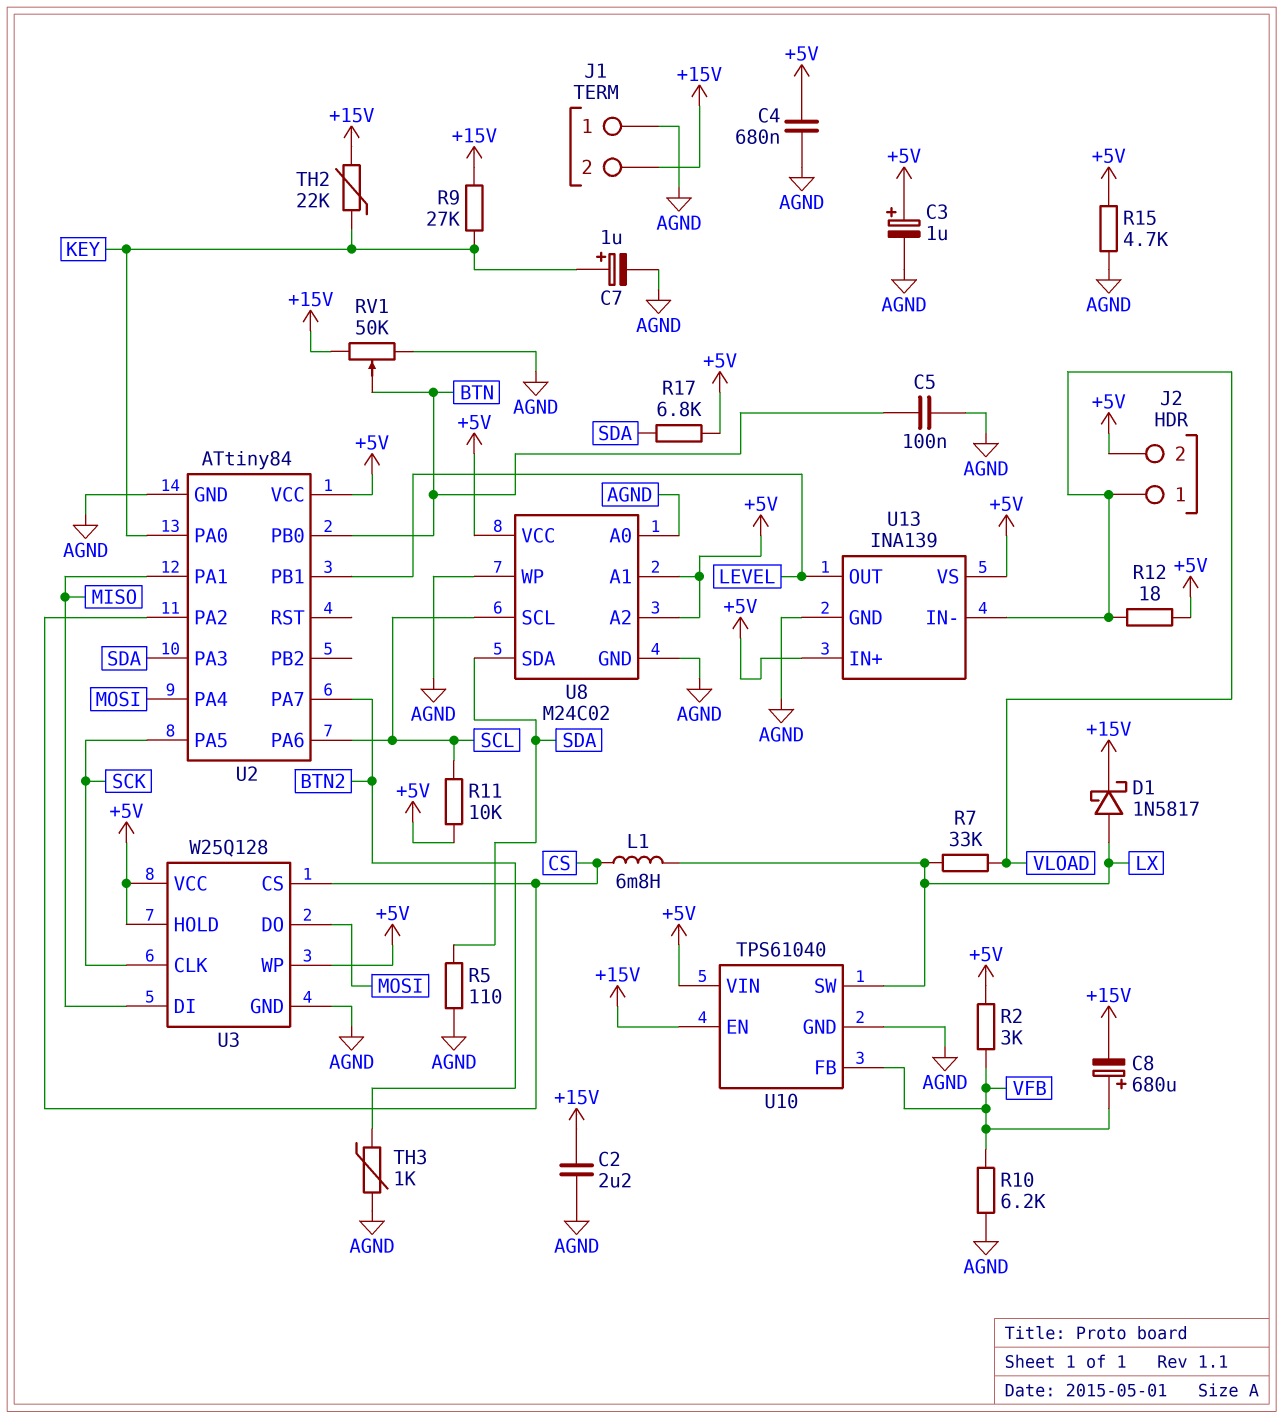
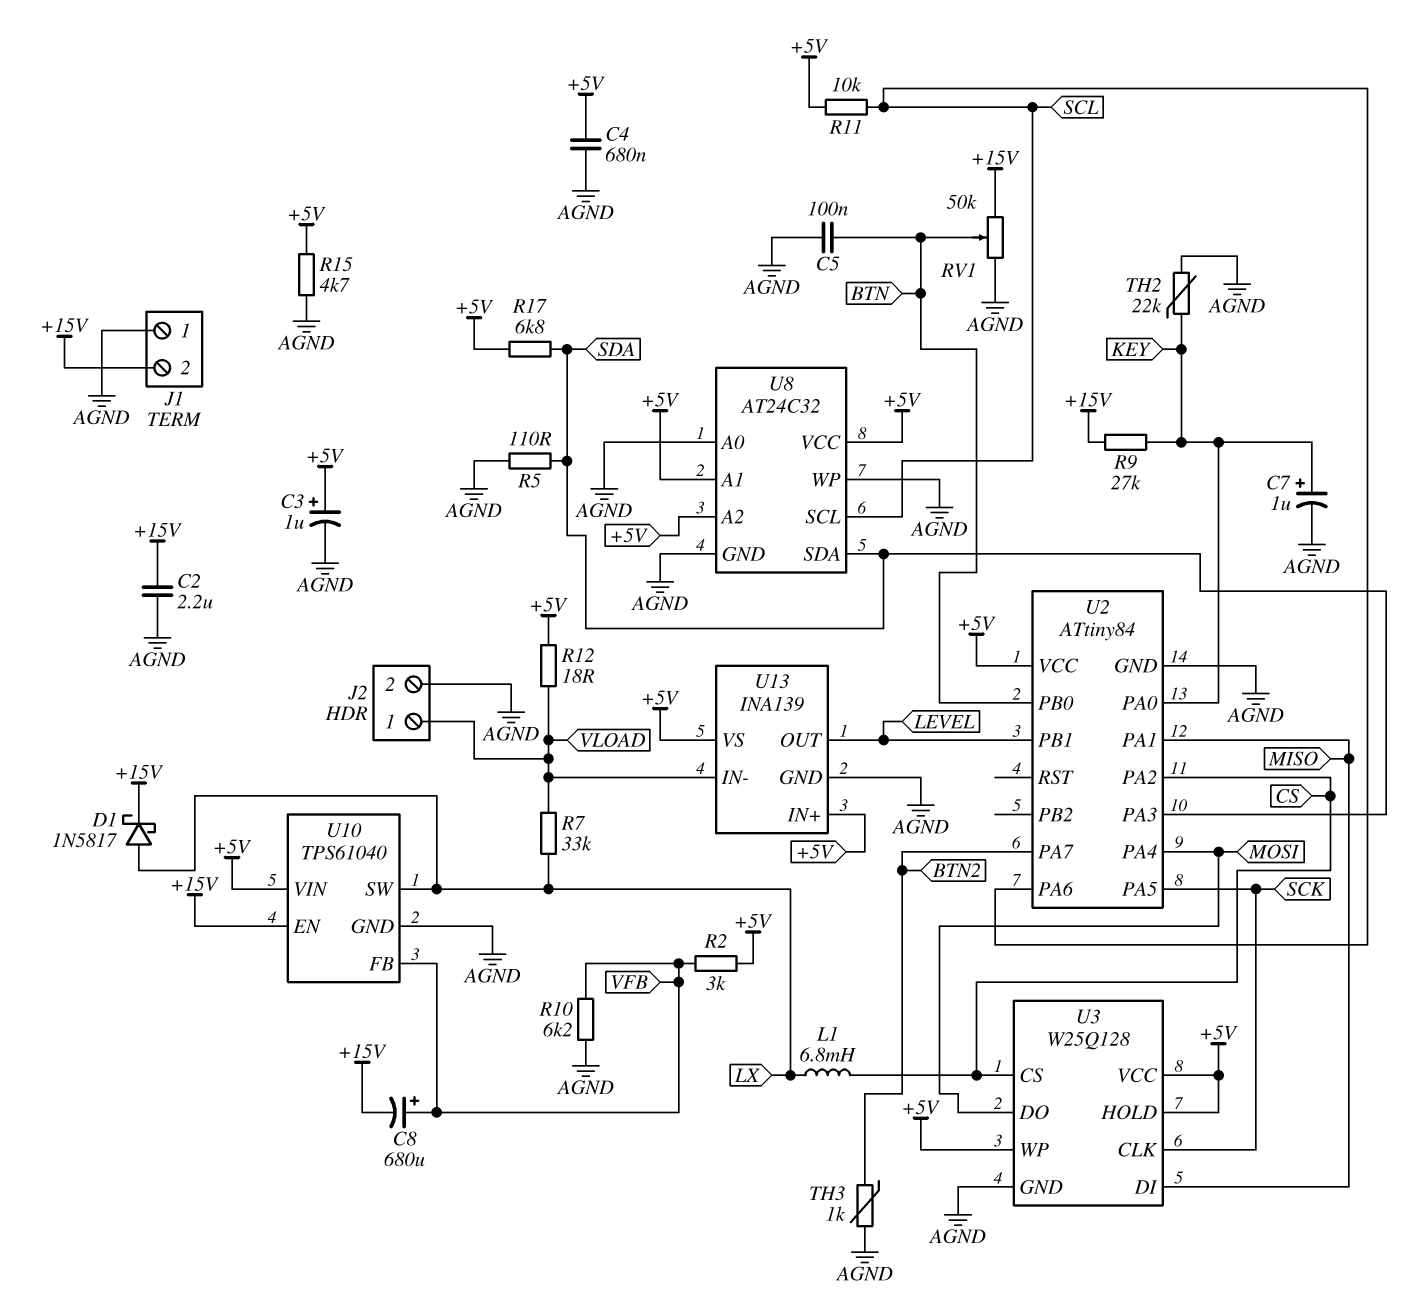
J2 pin 2: +5V -> AGND
TH2: 22k (+15V, KEY) -> 22k (AGND, KEY)
U8: M24C02 -> AT24C32

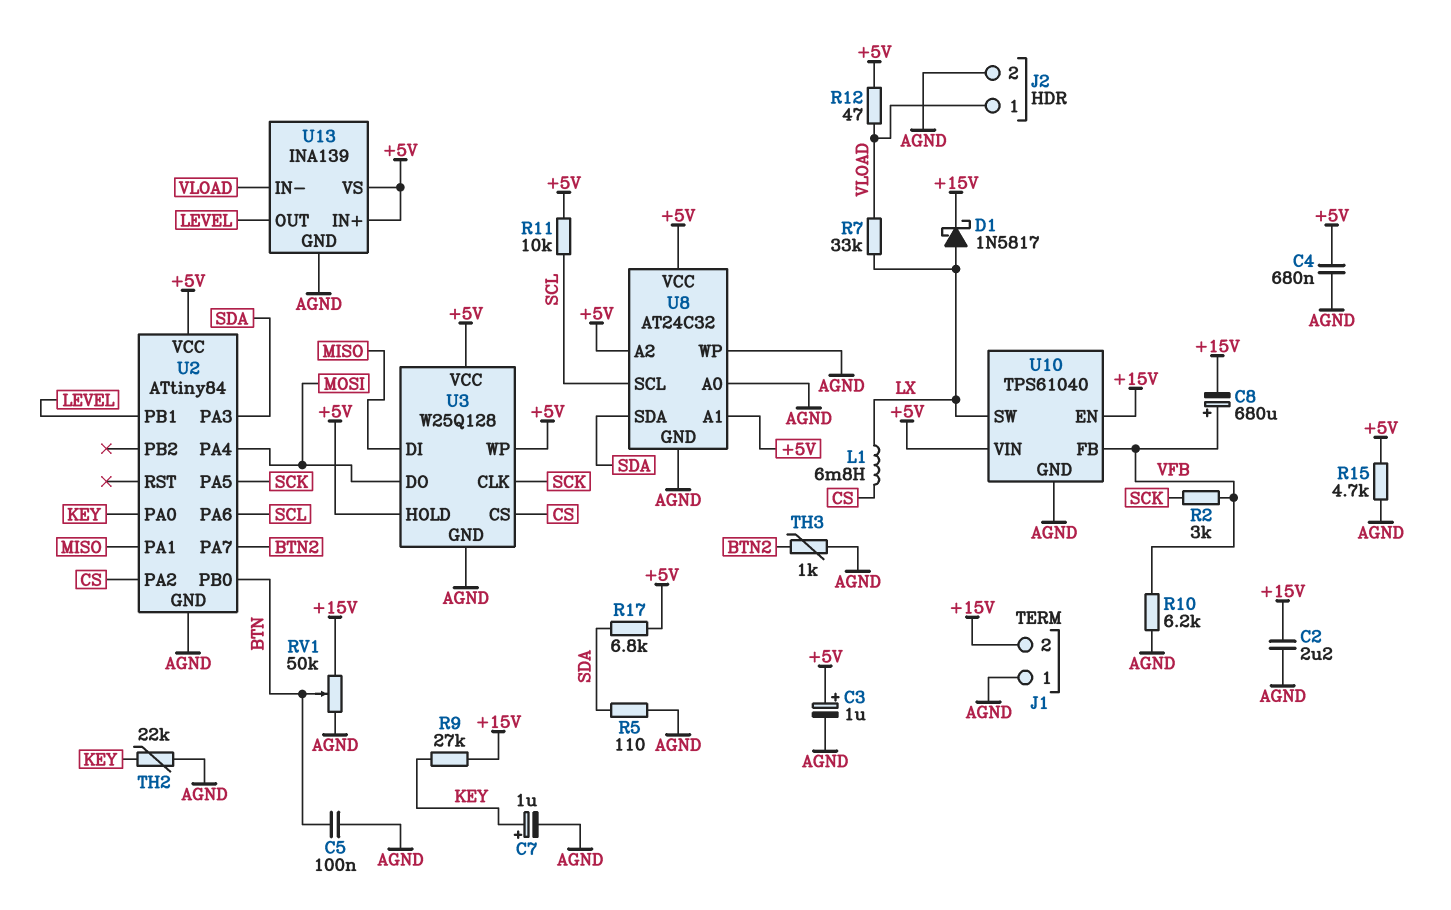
R2: 3k (+5V, VFB) -> 3k (SCK, VFB)
R12: 18 (+5V, VLOAD) -> 47 (+5V, VLOAD)

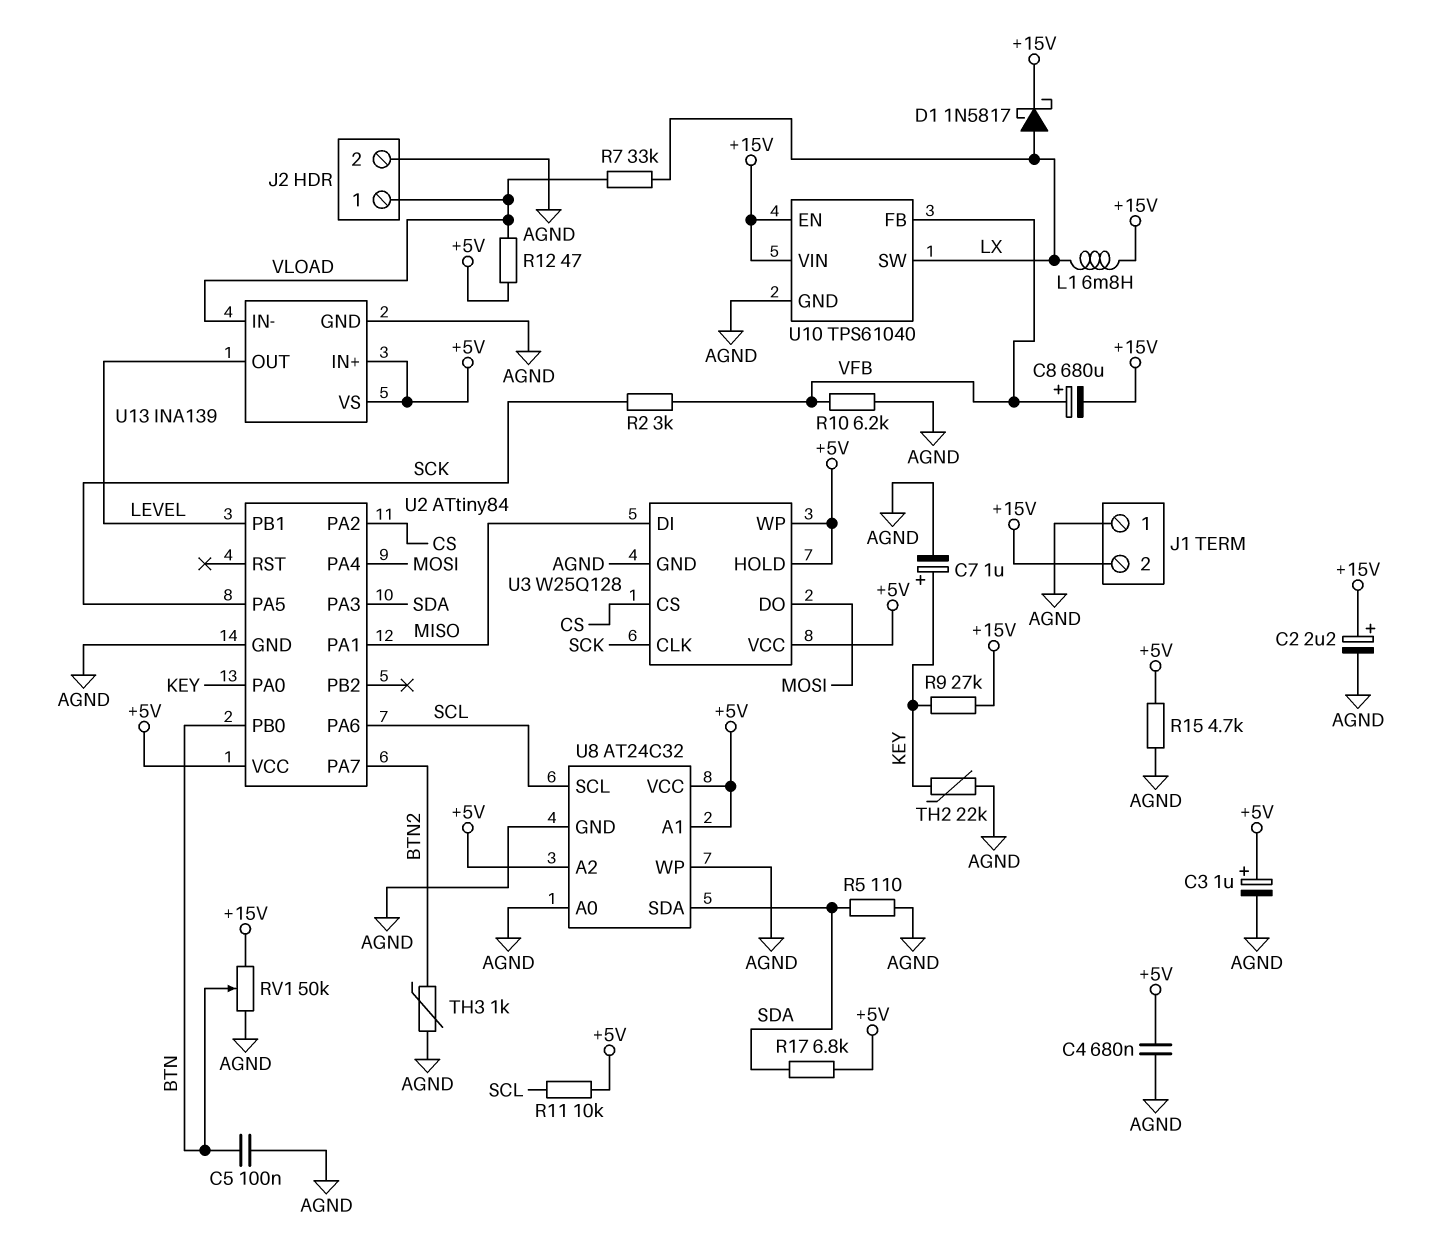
C2: 2.2uF (+15V, AGND) -> 2.2uF (plus +15V, minus AGND)
L1: 6.8mH (CS, LX) -> 6.8mH (+15V, LX)
U10 pin VIN: +5V -> +15V

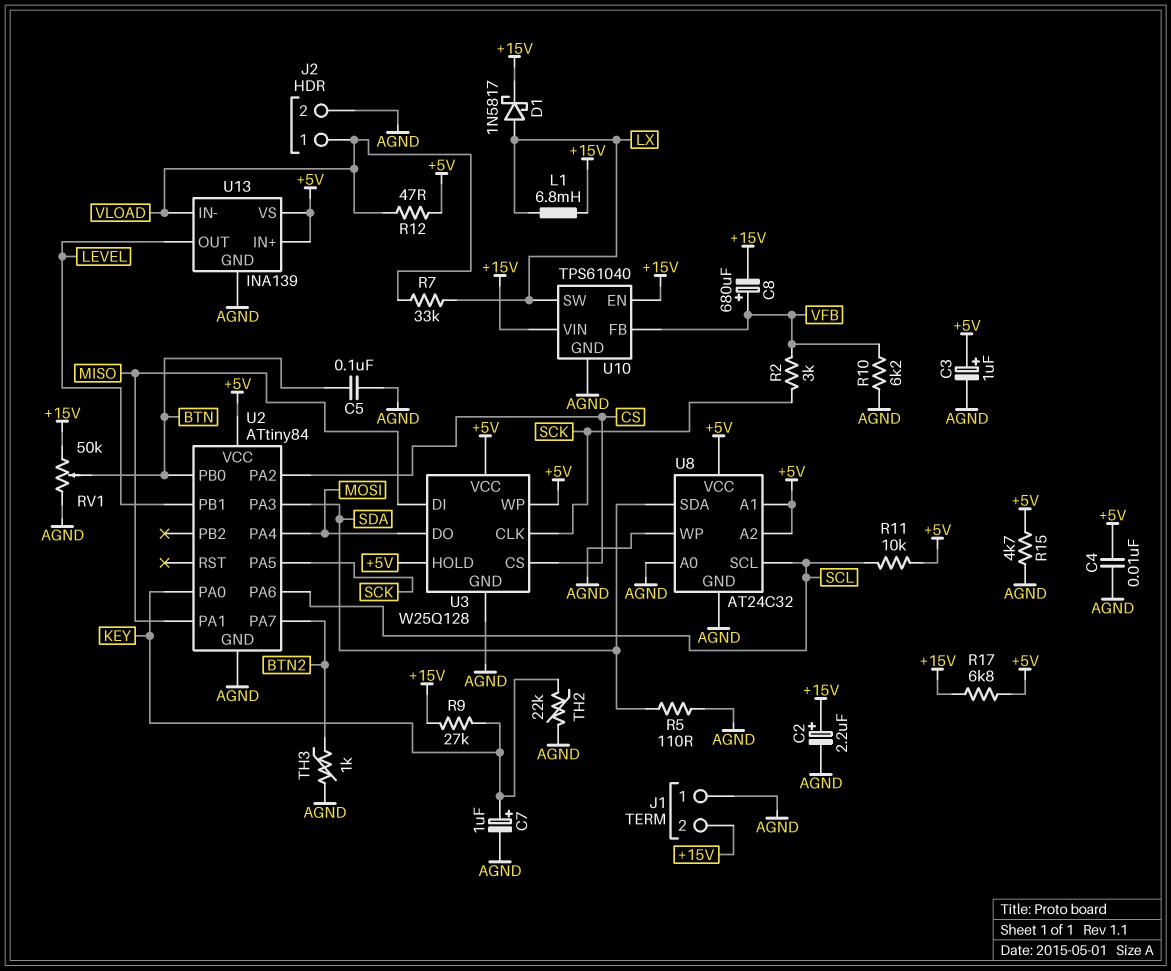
C4: 680nF (+5V, AGND) -> 10nF (+5V, AGND)
R17: 6.8k (+5V, SDA) -> 6.8k (+5V, +15V)

